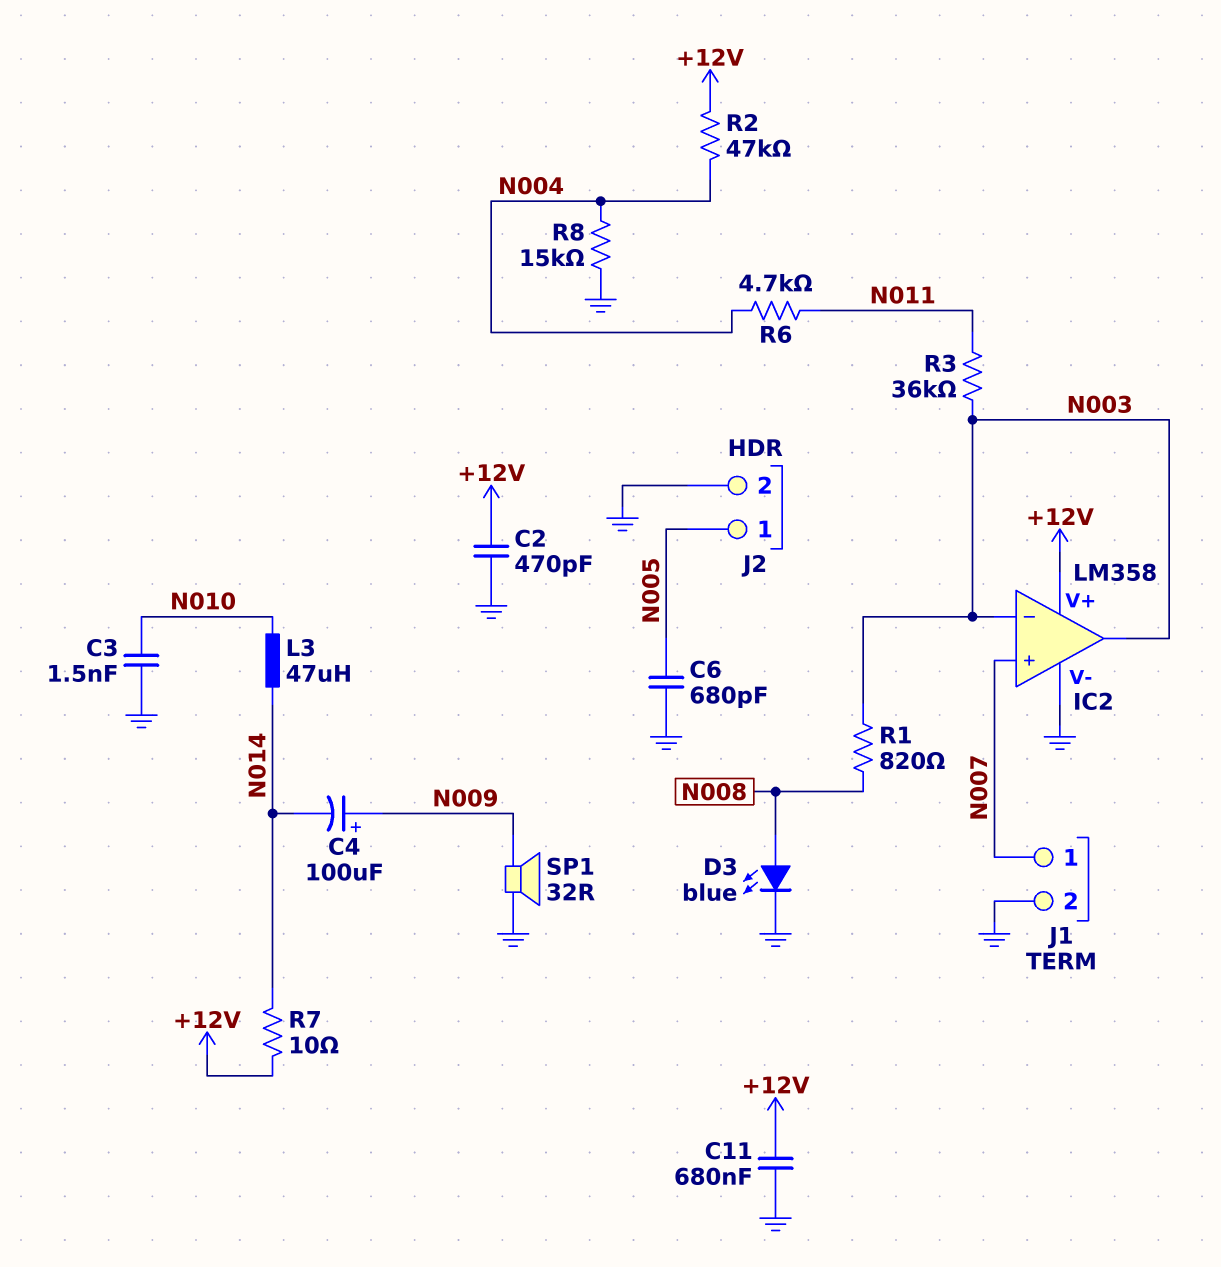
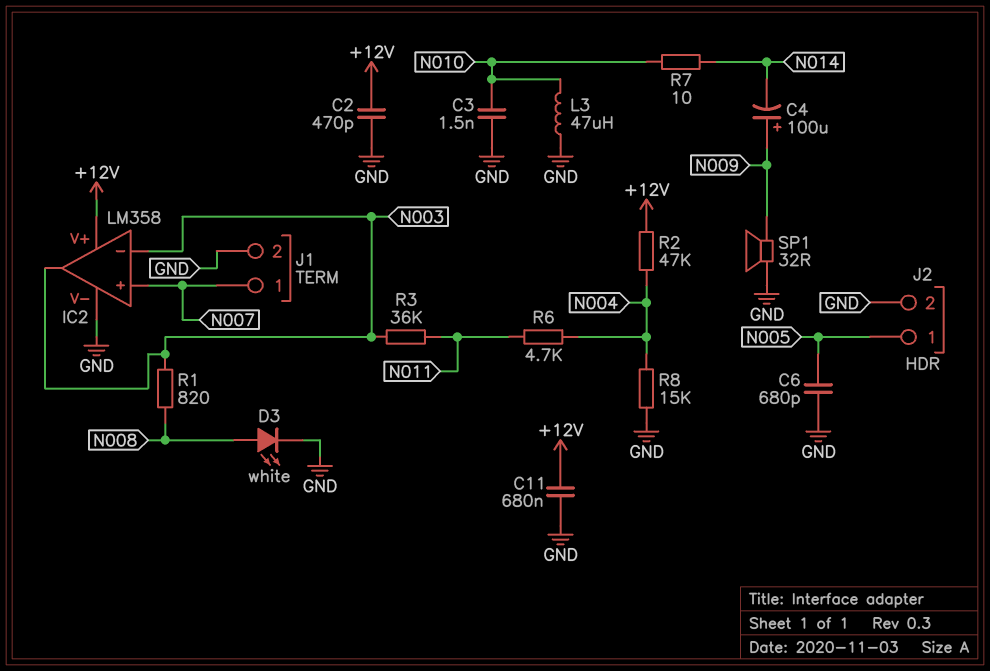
D3: LED blue (A N008, K GND) -> LED white (A N008, K GND)
L3: 47uH (N010, N014) -> 47uH (GND, N010)
R7: 10 (+12V, N014) -> 10 (N010, N014)

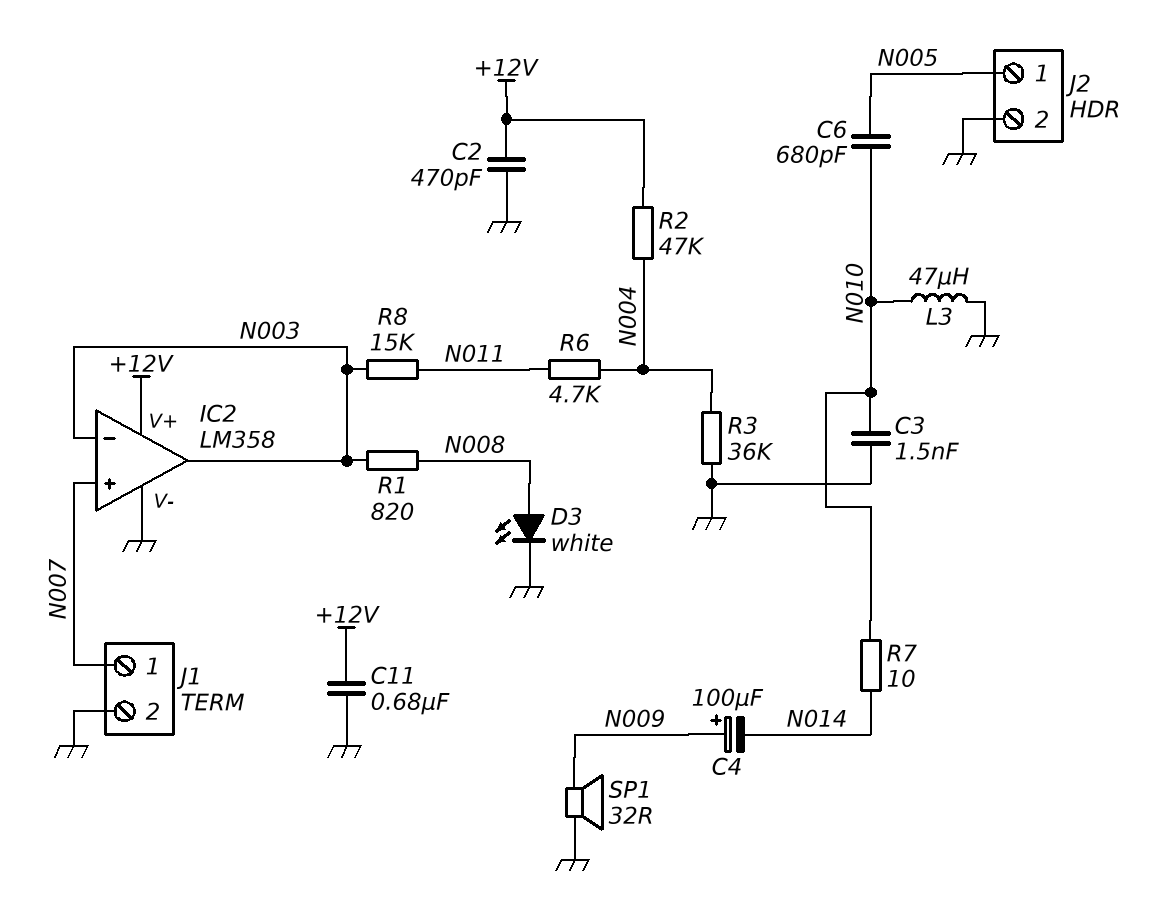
C6: 680pF (GND, N005) -> 680pF (N005, N010)
R3: 36k (N003, N011) -> 36k (GND, N004)
R8: 15k (GND, N004) -> 15k (N003, N011)

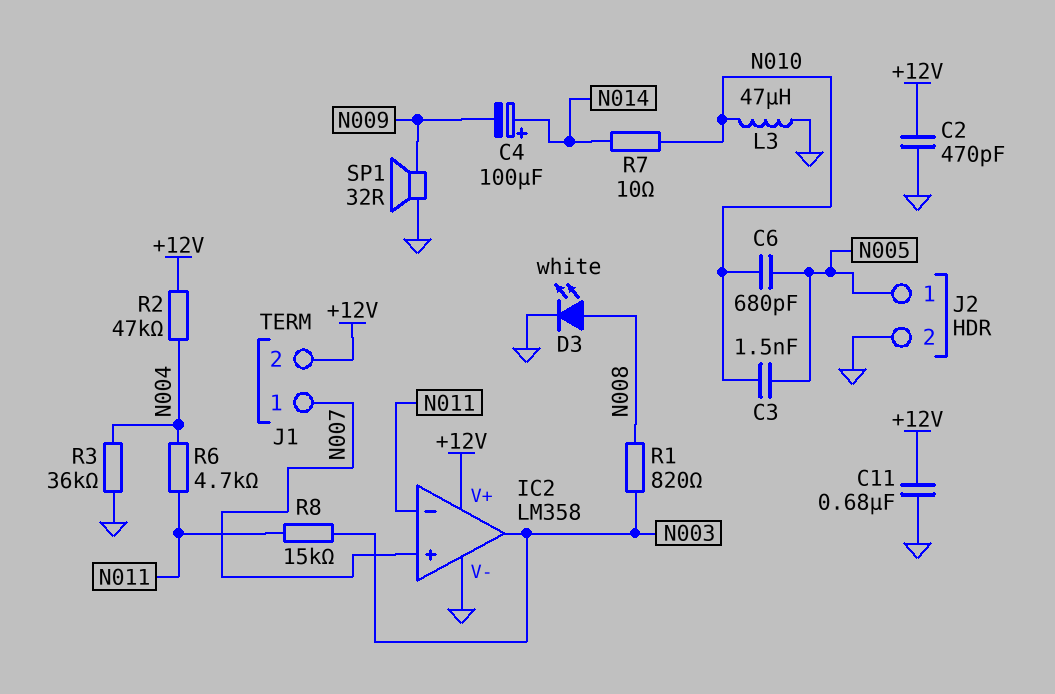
C3: 1.5nF (GND, N010) -> 1.5nF (N005, N010)
C4: 100uF (plus N009, minus N014) -> 100uF (plus N014, minus N009)
IC2 pin in-: N003 -> N011
J1 pin 2: GND -> +12V

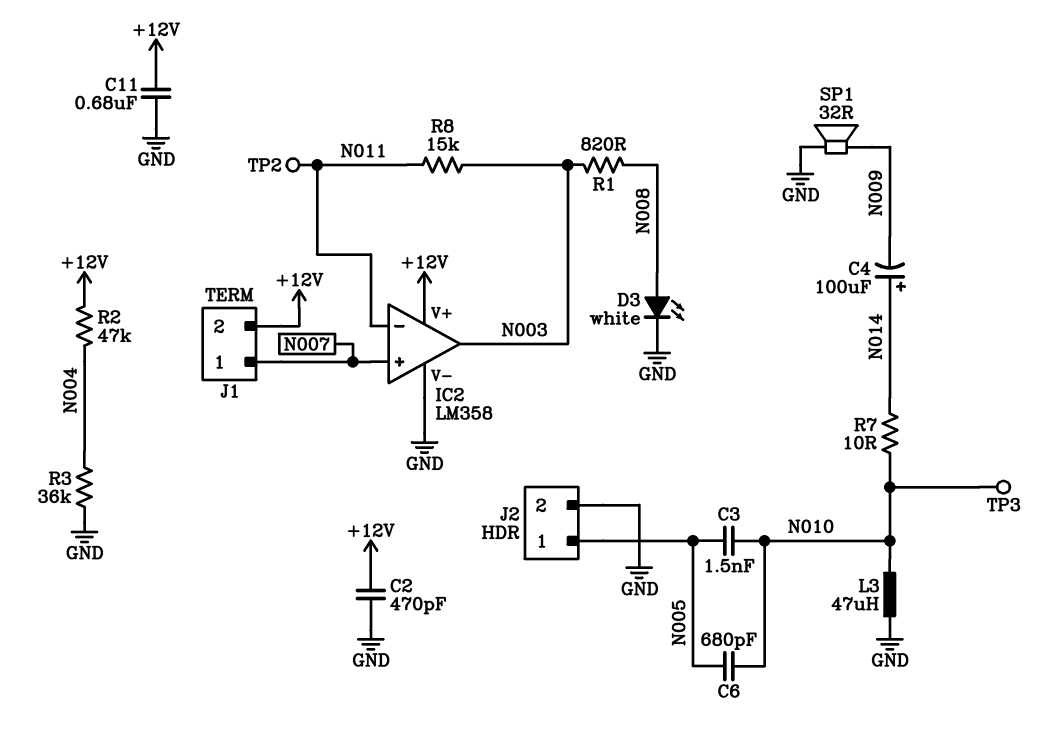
R6: 4.7k (N004, N011) -> none
TP2: none -> test point (N011)
TP3: none -> test point (N010)

